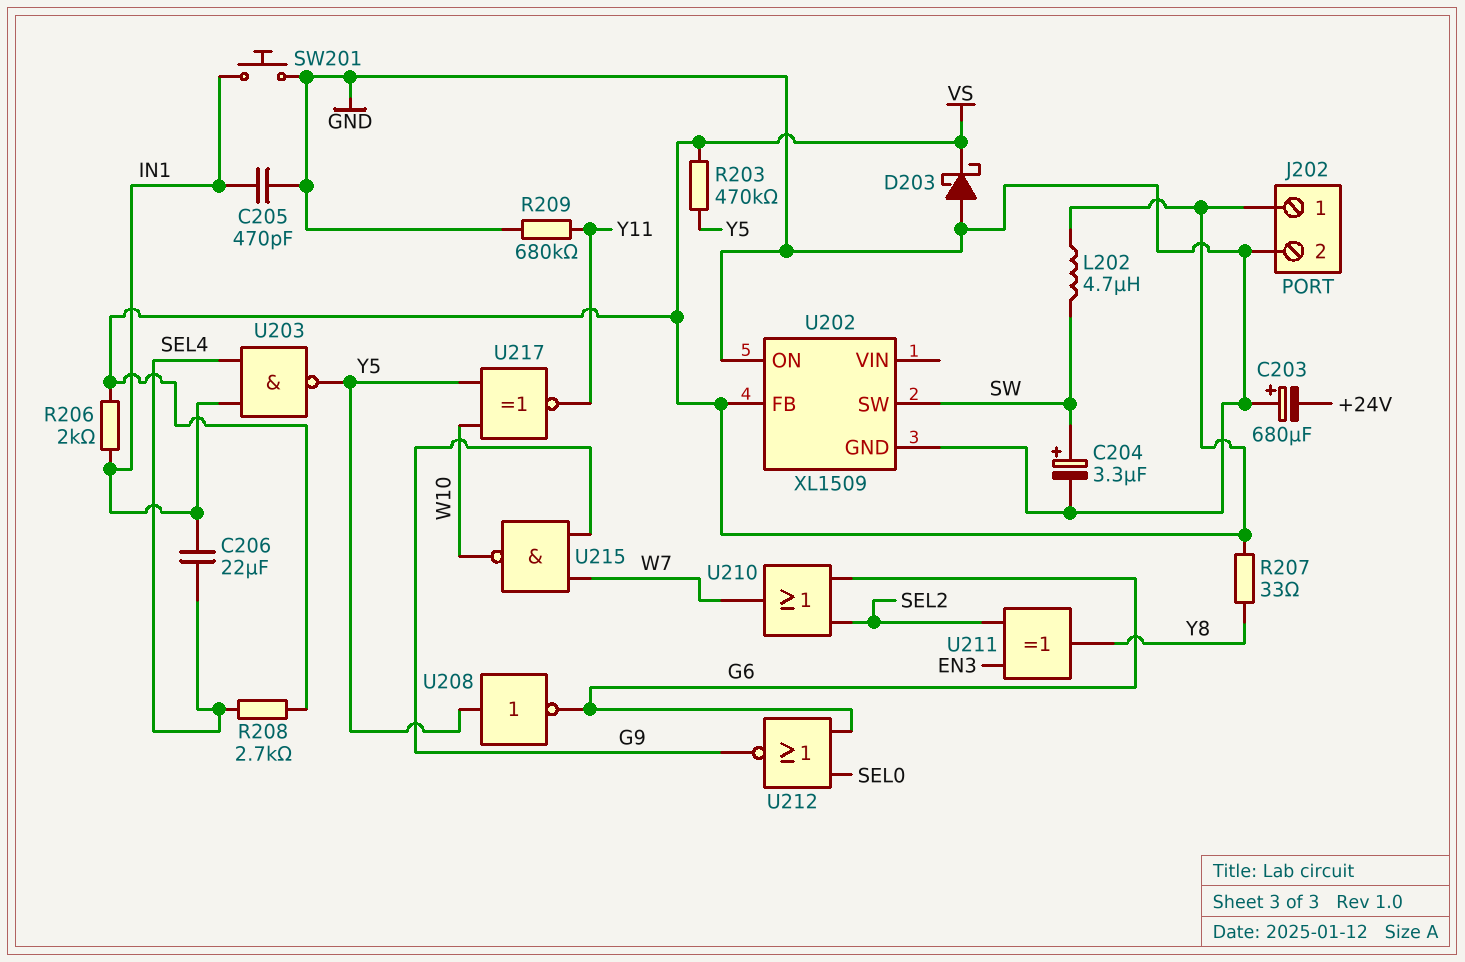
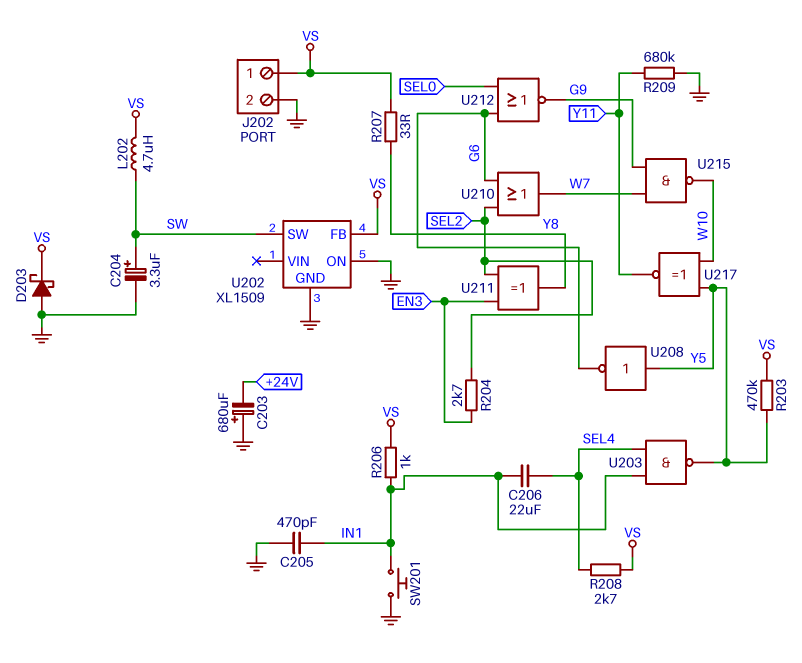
R204: none -> 2.7k (EN3, SEL2)
R206: 2k (IN1, VS) -> 1k (IN1, VS)

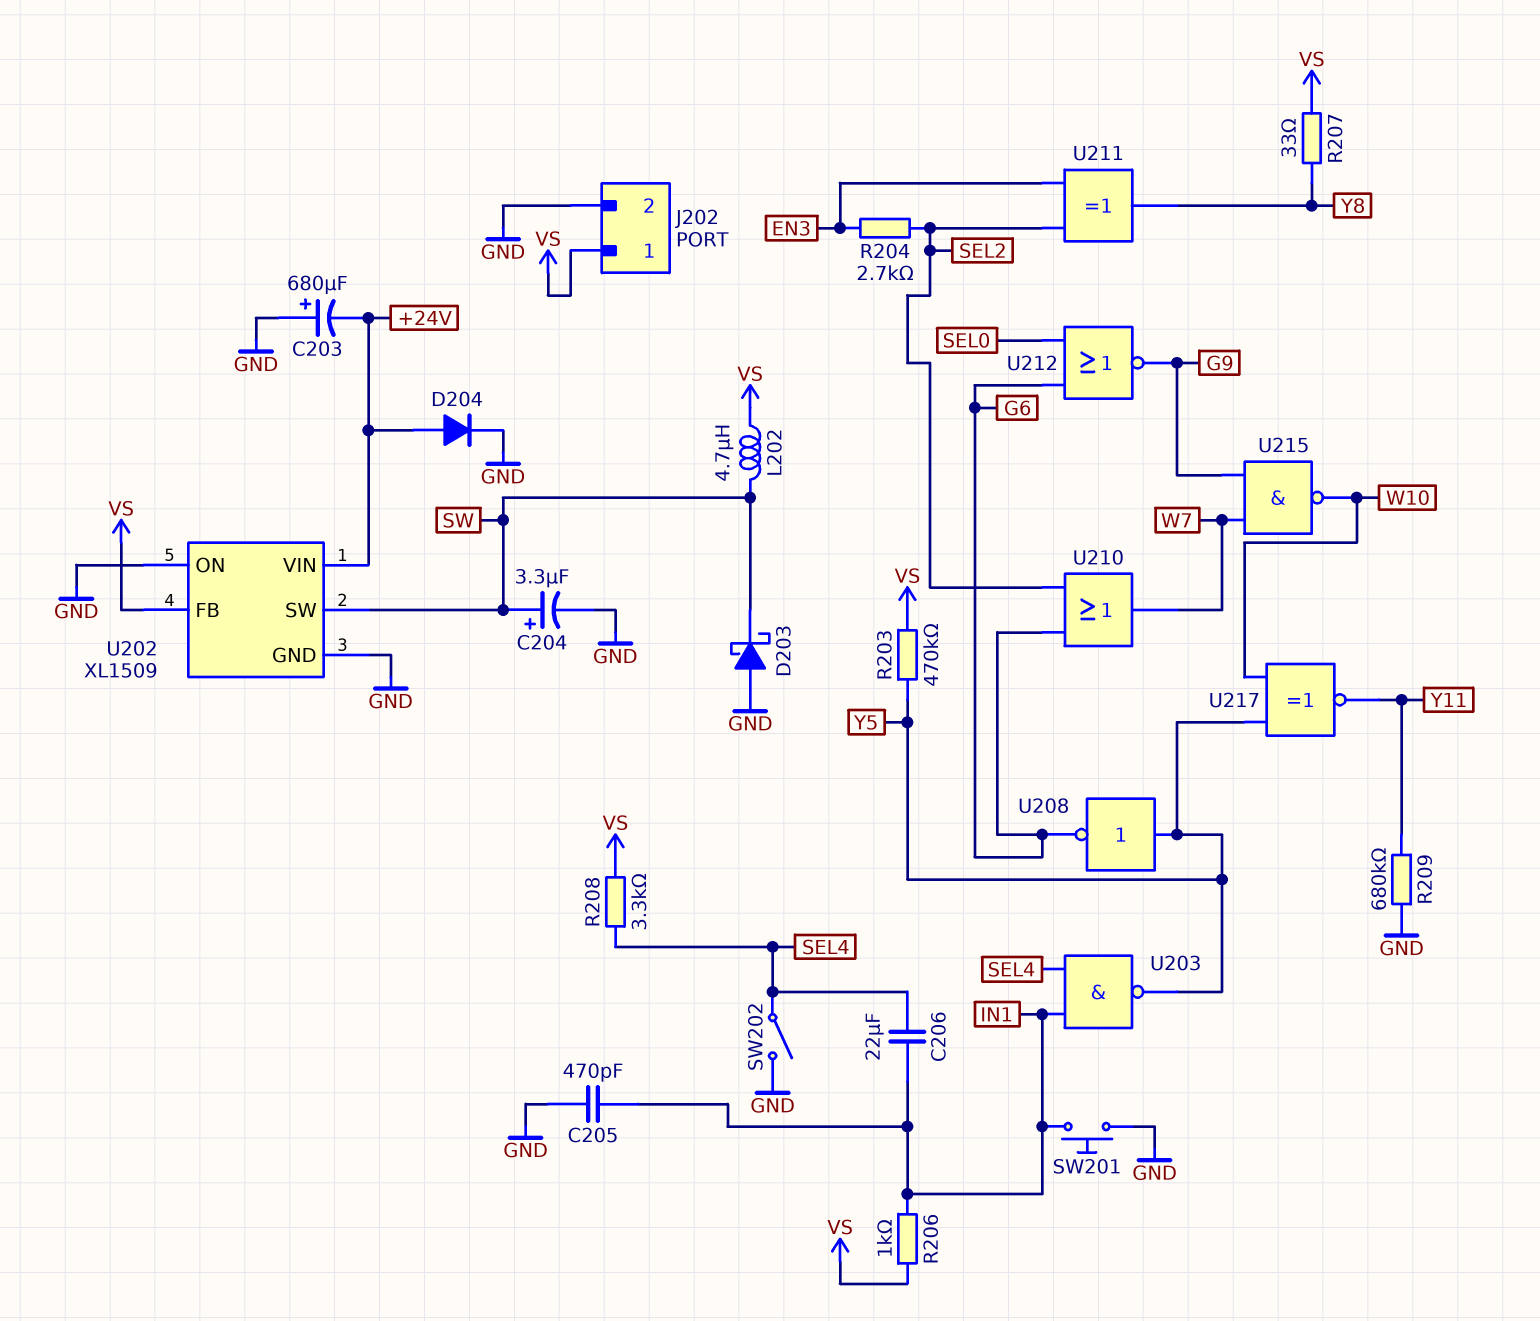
D203: schottky (A GND, K VS) -> schottky (A GND, K SW)
D204: none -> diode (A +24V, K GND)
R208: 2.7k (SEL4, VS) -> 3.3k (SEL4, VS)
SW202: none -> switch (GND, SEL4)
U202 pin VIN: none -> +24V

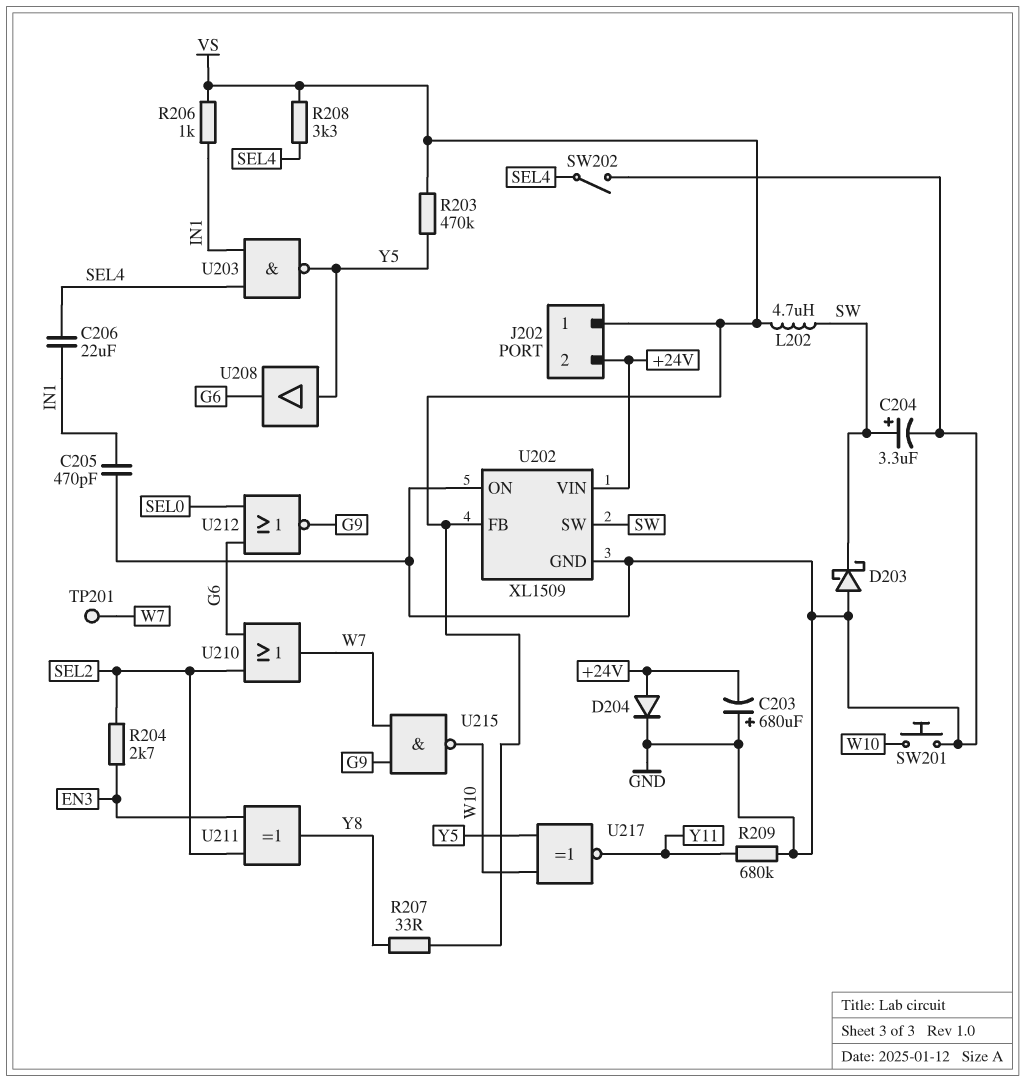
J202 pin 2: GND -> +24V
SW201: button (GND, IN1) -> button (GND, W10)
TP201: none -> test point (W7)
U208: NOT (in Y5, out G6) -> buffer (in Y5, out G6)

